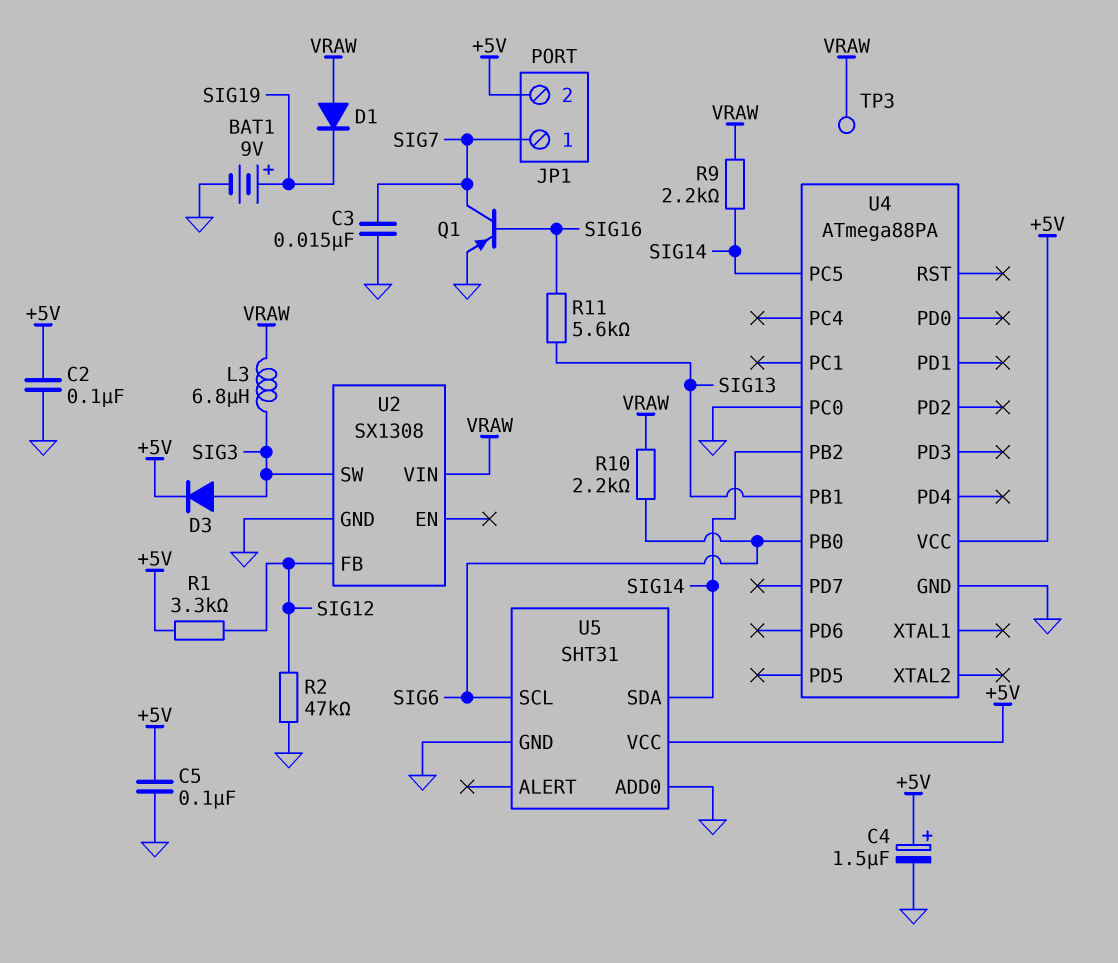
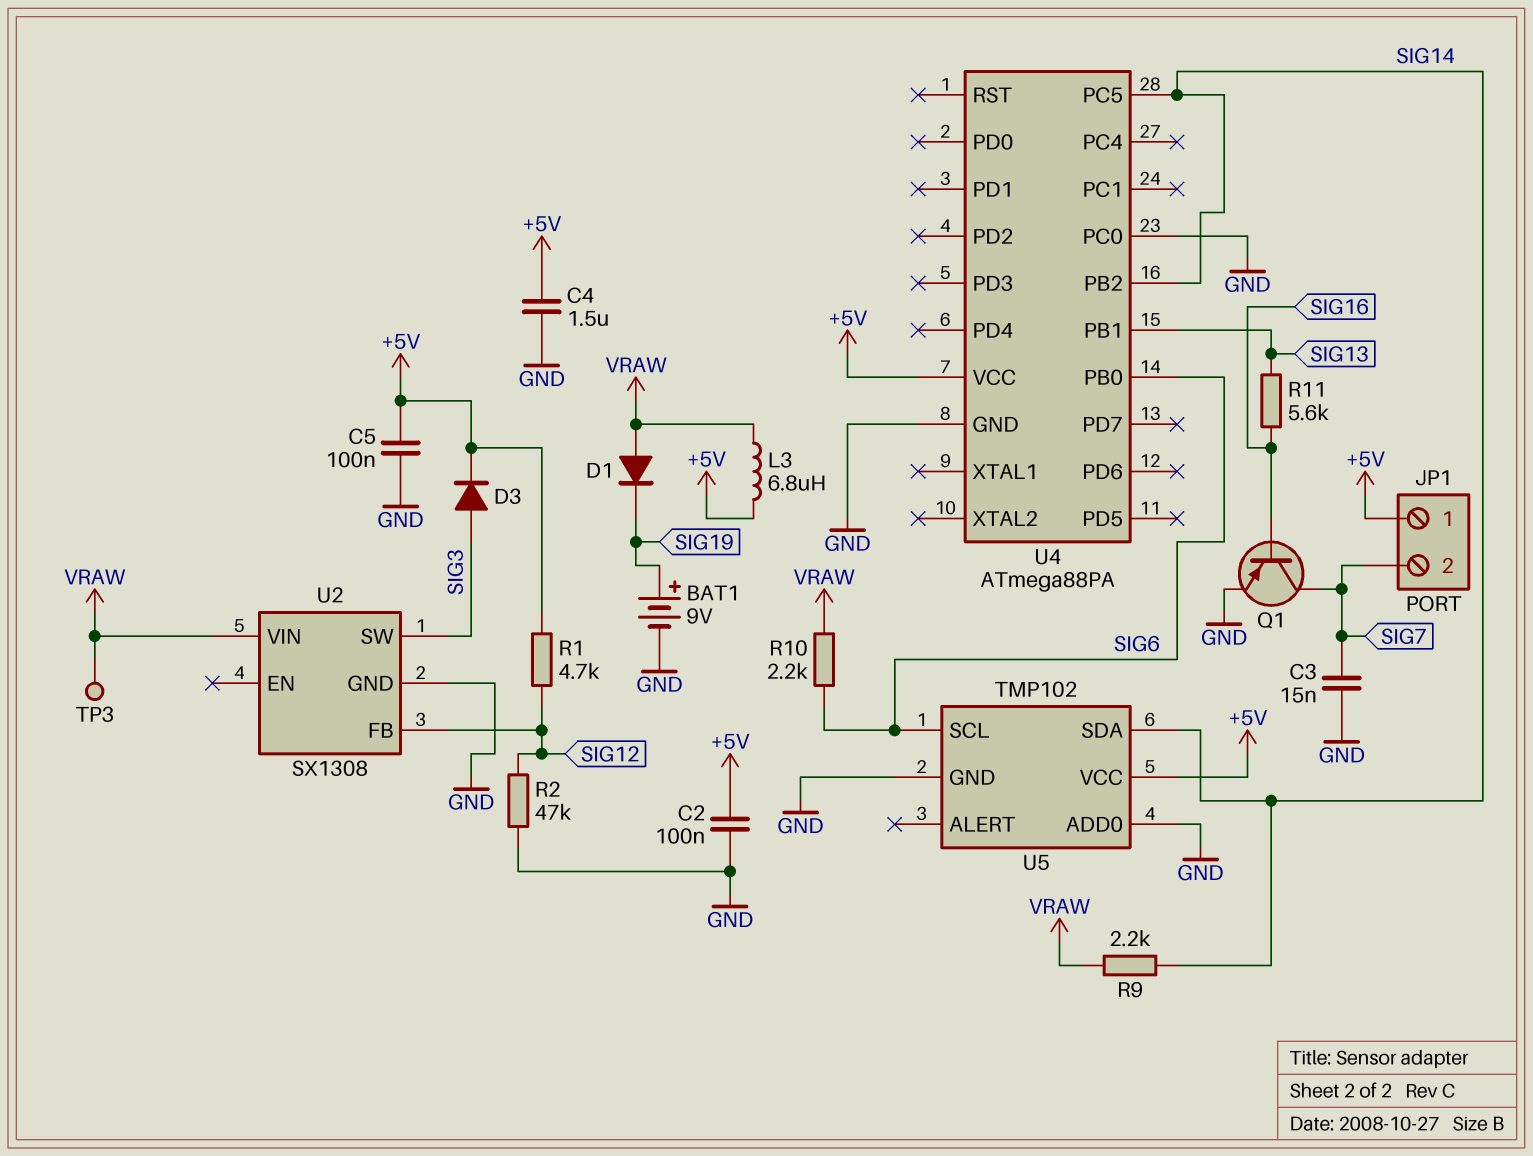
C4: 1.5uF (plus +5V, minus GND) -> 1.5uF (+5V, GND)
JP1 pin 1: SIG7 -> +5V
JP1 pin 2: +5V -> SIG7
L3: 6.8uH (SIG3, VRAW) -> 6.8uH (+5V, VRAW)
R1: 3.3k (+5V, SIG12) -> 4.7k (+5V, SIG12)
U5: SHT31 -> TMP102

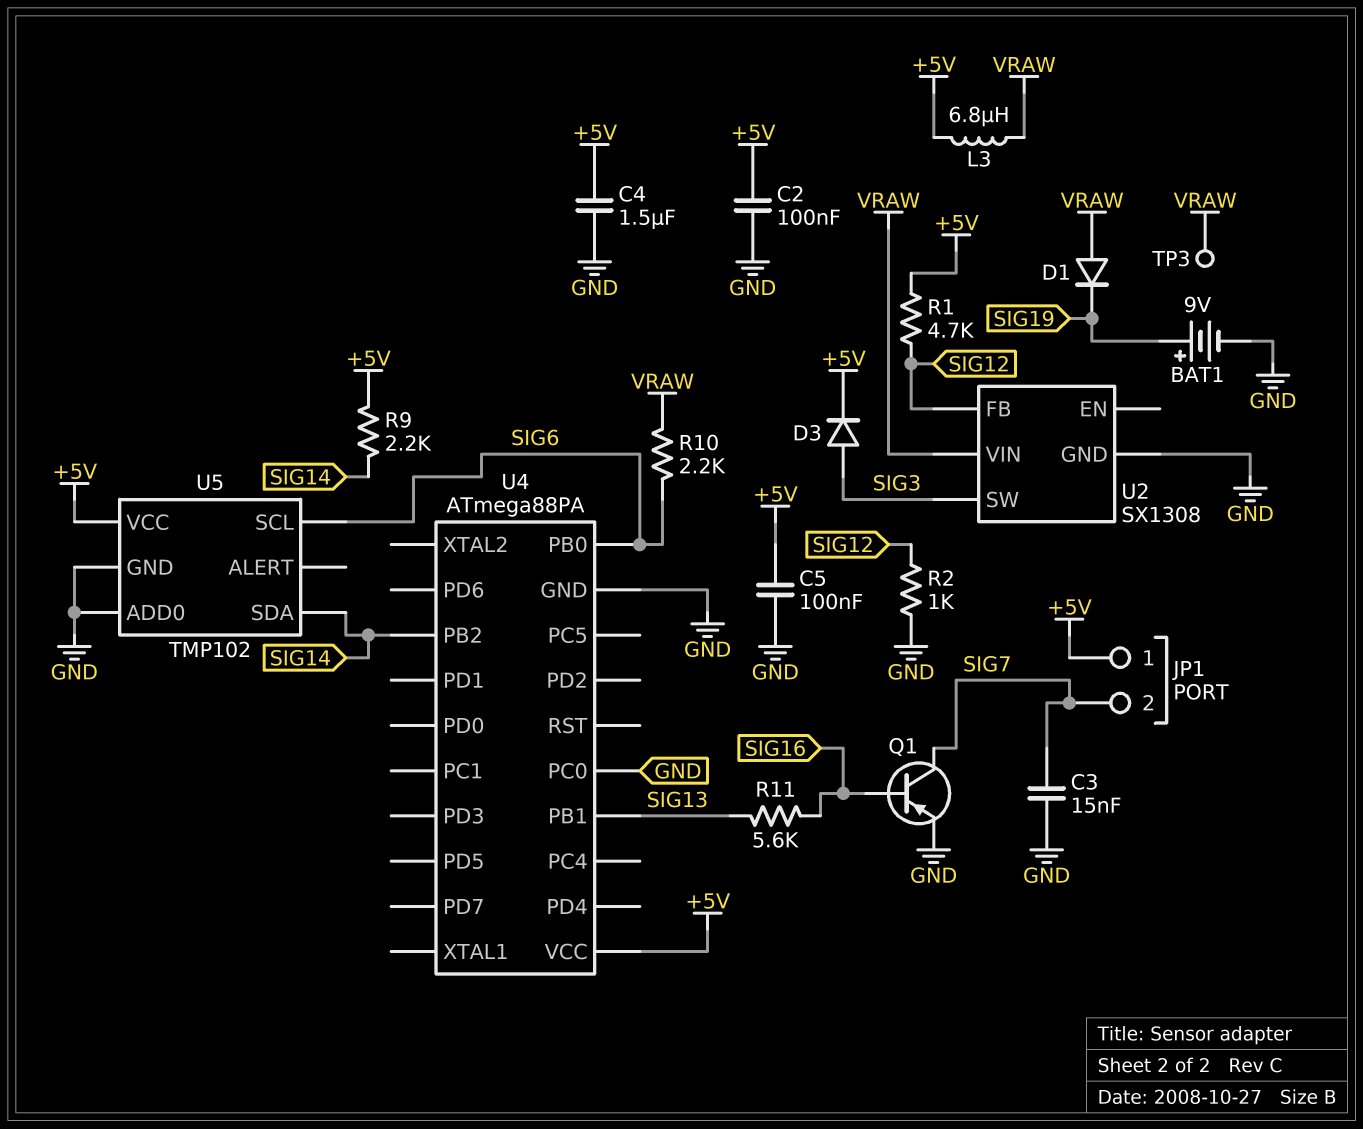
R2: 47k (GND, SIG12) -> 1k (GND, SIG12)
R9: 2.2k (SIG14, VRAW) -> 2.2k (+5V, SIG14)
U4 pin PC5: SIG14 -> none

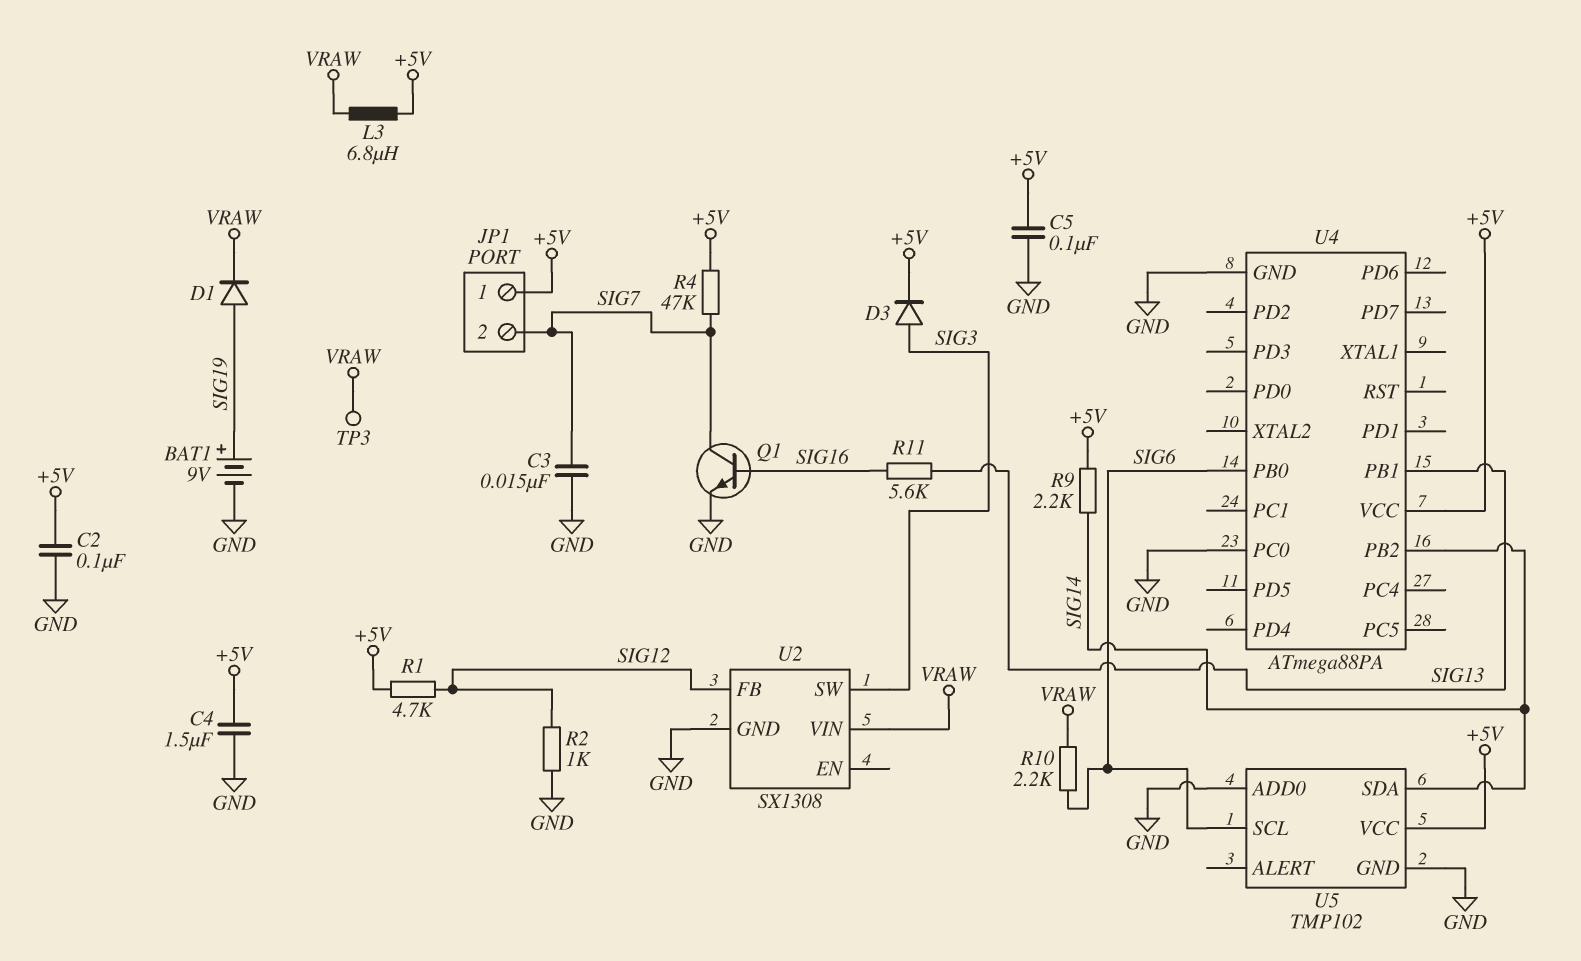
D1: diode (A VRAW, K SIG19) -> diode (A SIG19, K VRAW)
Q1: PNP (B SIG16, C SIG7, E GND) -> NPN (B SIG16, C SIG7, E GND)
R4: none -> 47k (+5V, SIG7)

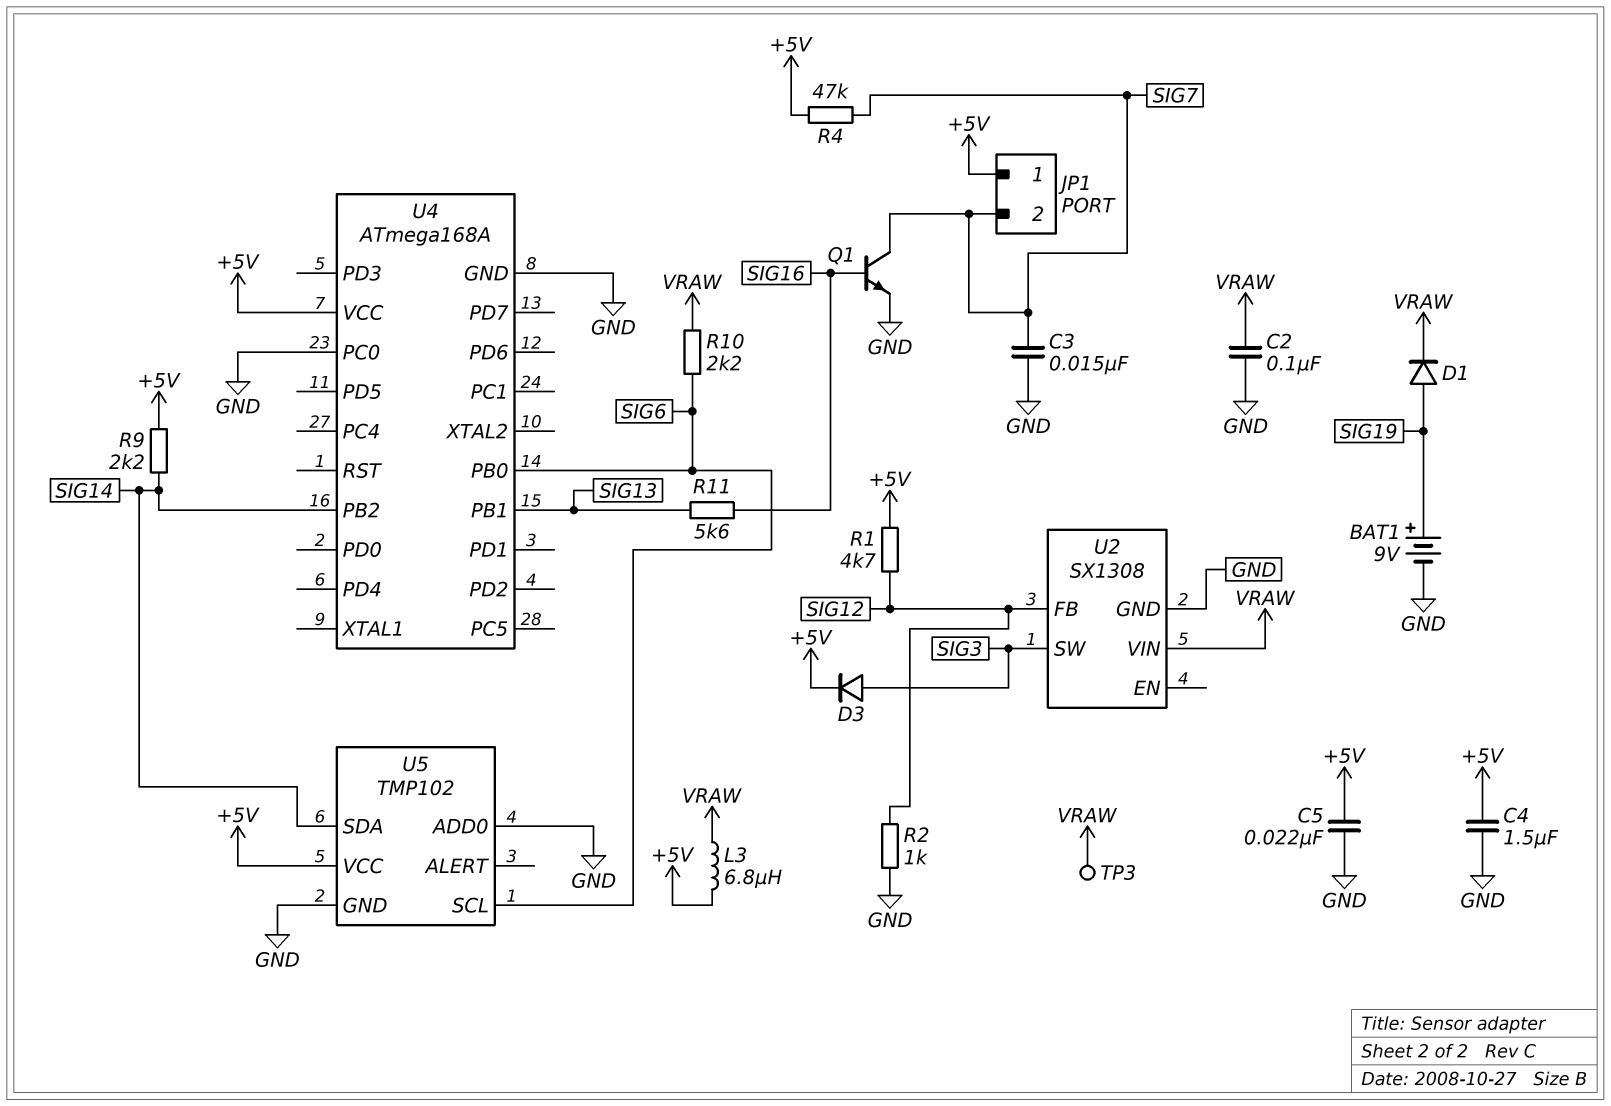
C2: 100nF (+5V, GND) -> 100nF (GND, VRAW)
C5: 100nF (+5V, GND) -> 22nF (+5V, GND)
U4: ATmega88PA -> ATmega168A

